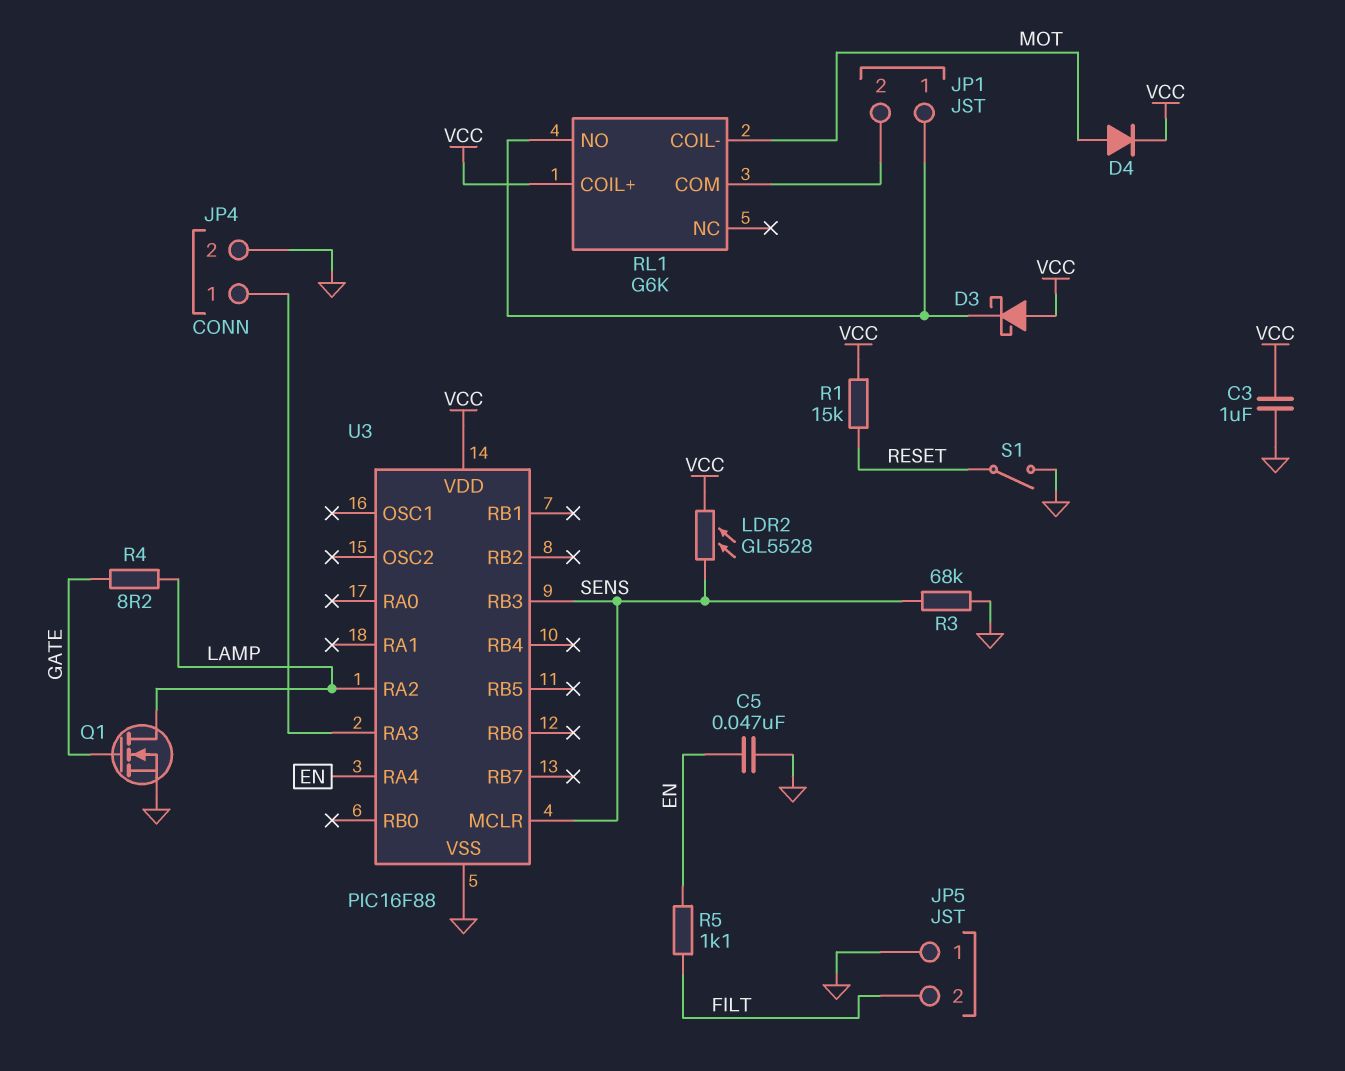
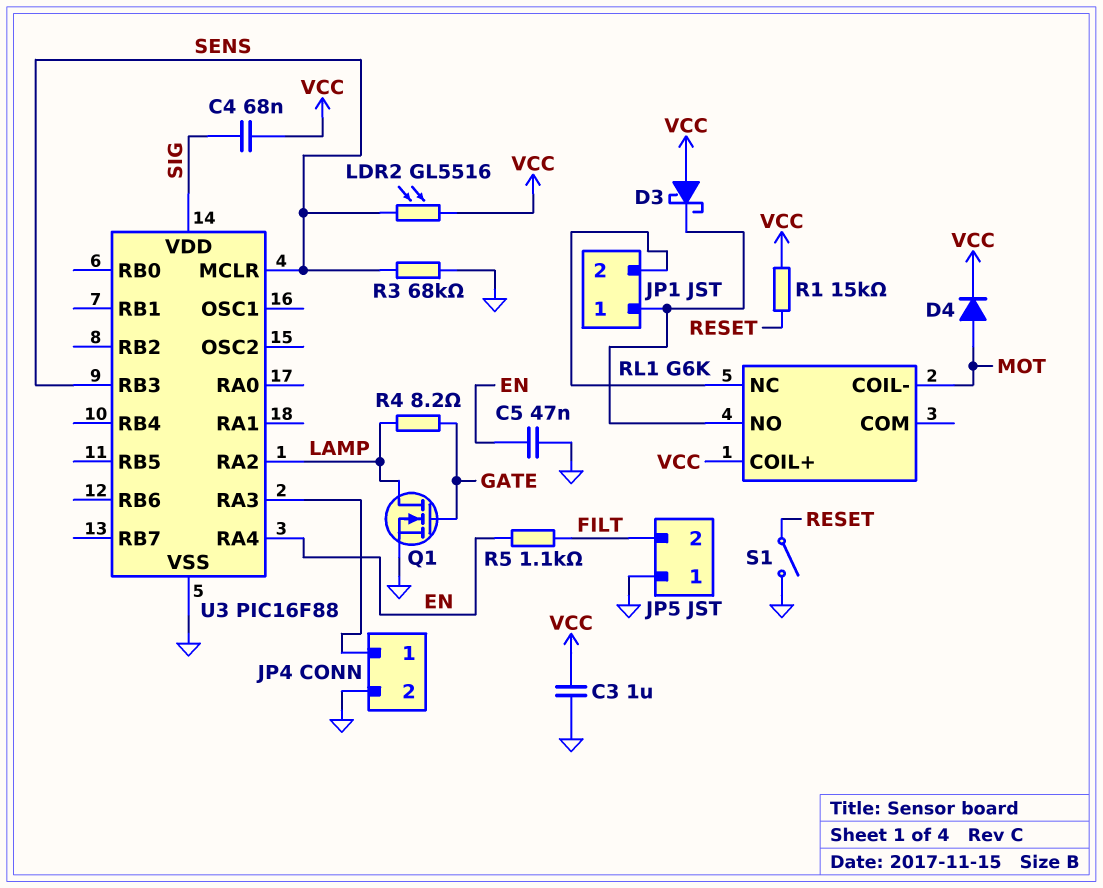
C4: none -> 68nF (SIG, VCC)
LDR2: GL5528 (SENS, VCC) -> GL5516 (SENS, VCC)
RL1 pin COM: JP1/2 -> none
RL1 pin NC: none -> JP1/2
U3 pin VDD: VCC -> SIG

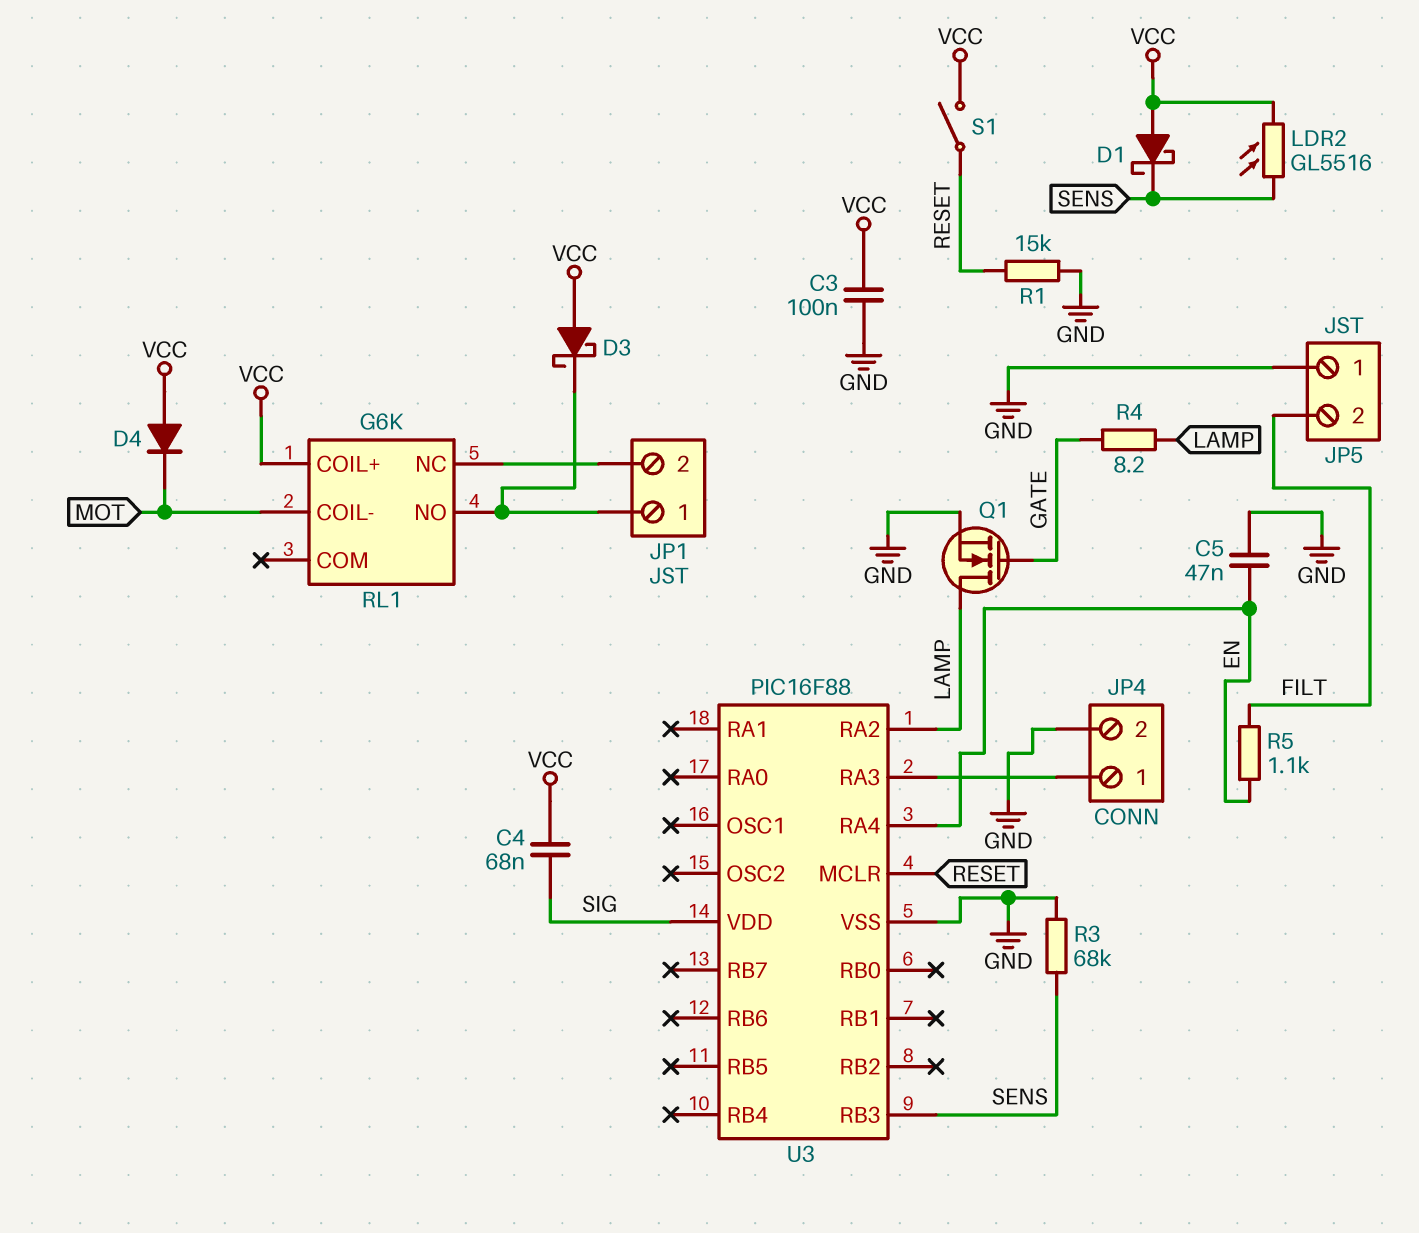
C3: 1uF (GND, VCC) -> 100nF (GND, VCC)
D1: none -> schottky (A VCC, K SENS)
D4: diode (A MOT, K VCC) -> diode (A VCC, K MOT)
R1: 15k (RESET, VCC) -> 15k (GND, RESET)
S1: switch (GND, RESET) -> switch (RESET, VCC)
U3 pin MCLR: SENS -> RESET

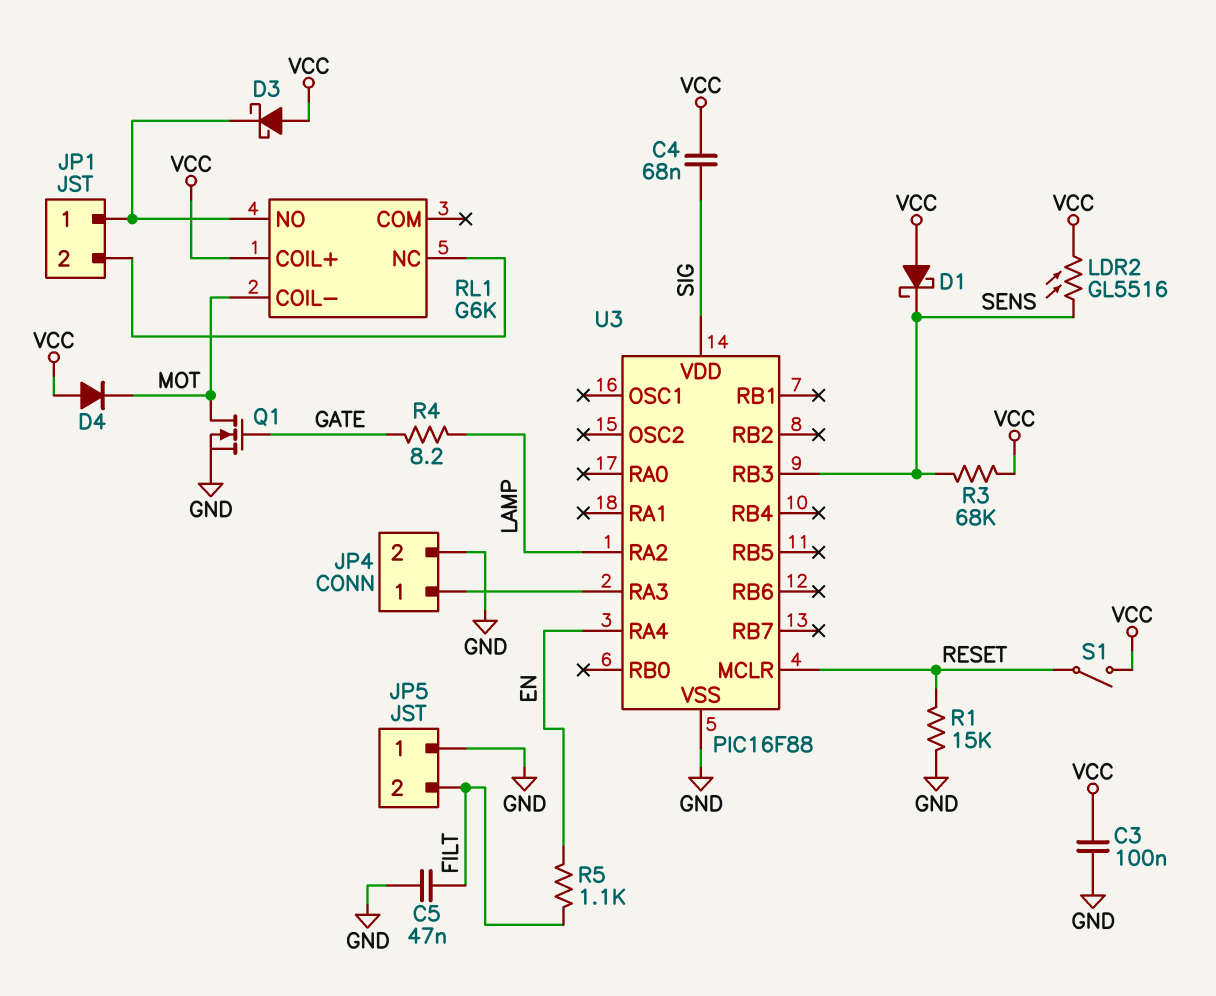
C5: 47nF (EN, GND) -> 47nF (FILT, GND)
Q1: NMOS (G GATE, D LAMP, S GND) -> NMOS (G GATE, D MOT, S GND)
R3: 68k (GND, SENS) -> 68k (SENS, VCC)

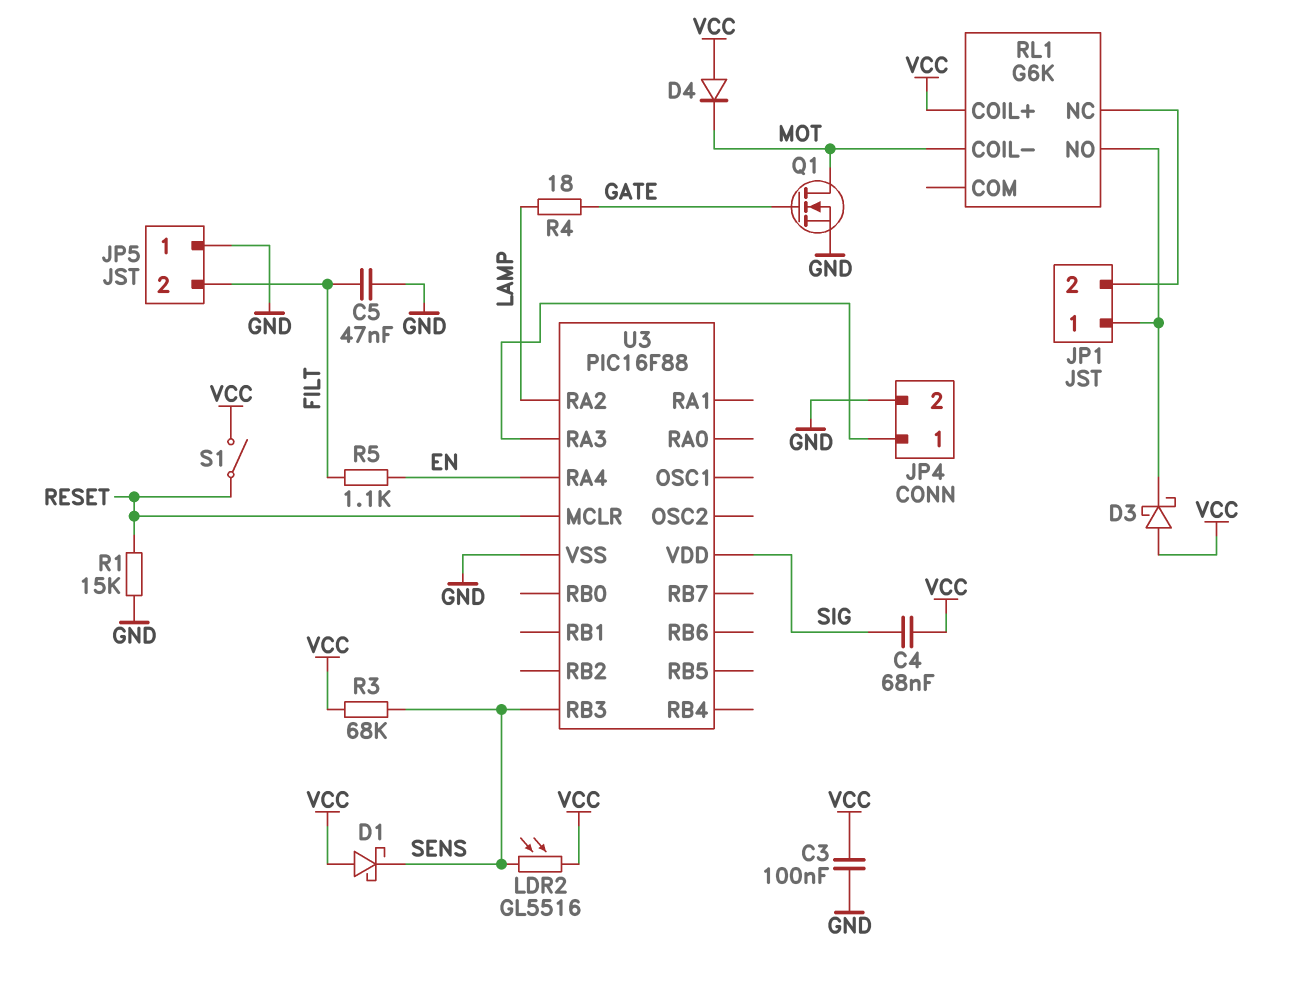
R4: 8.2 (GATE, LAMP) -> 18 (GATE, LAMP)

